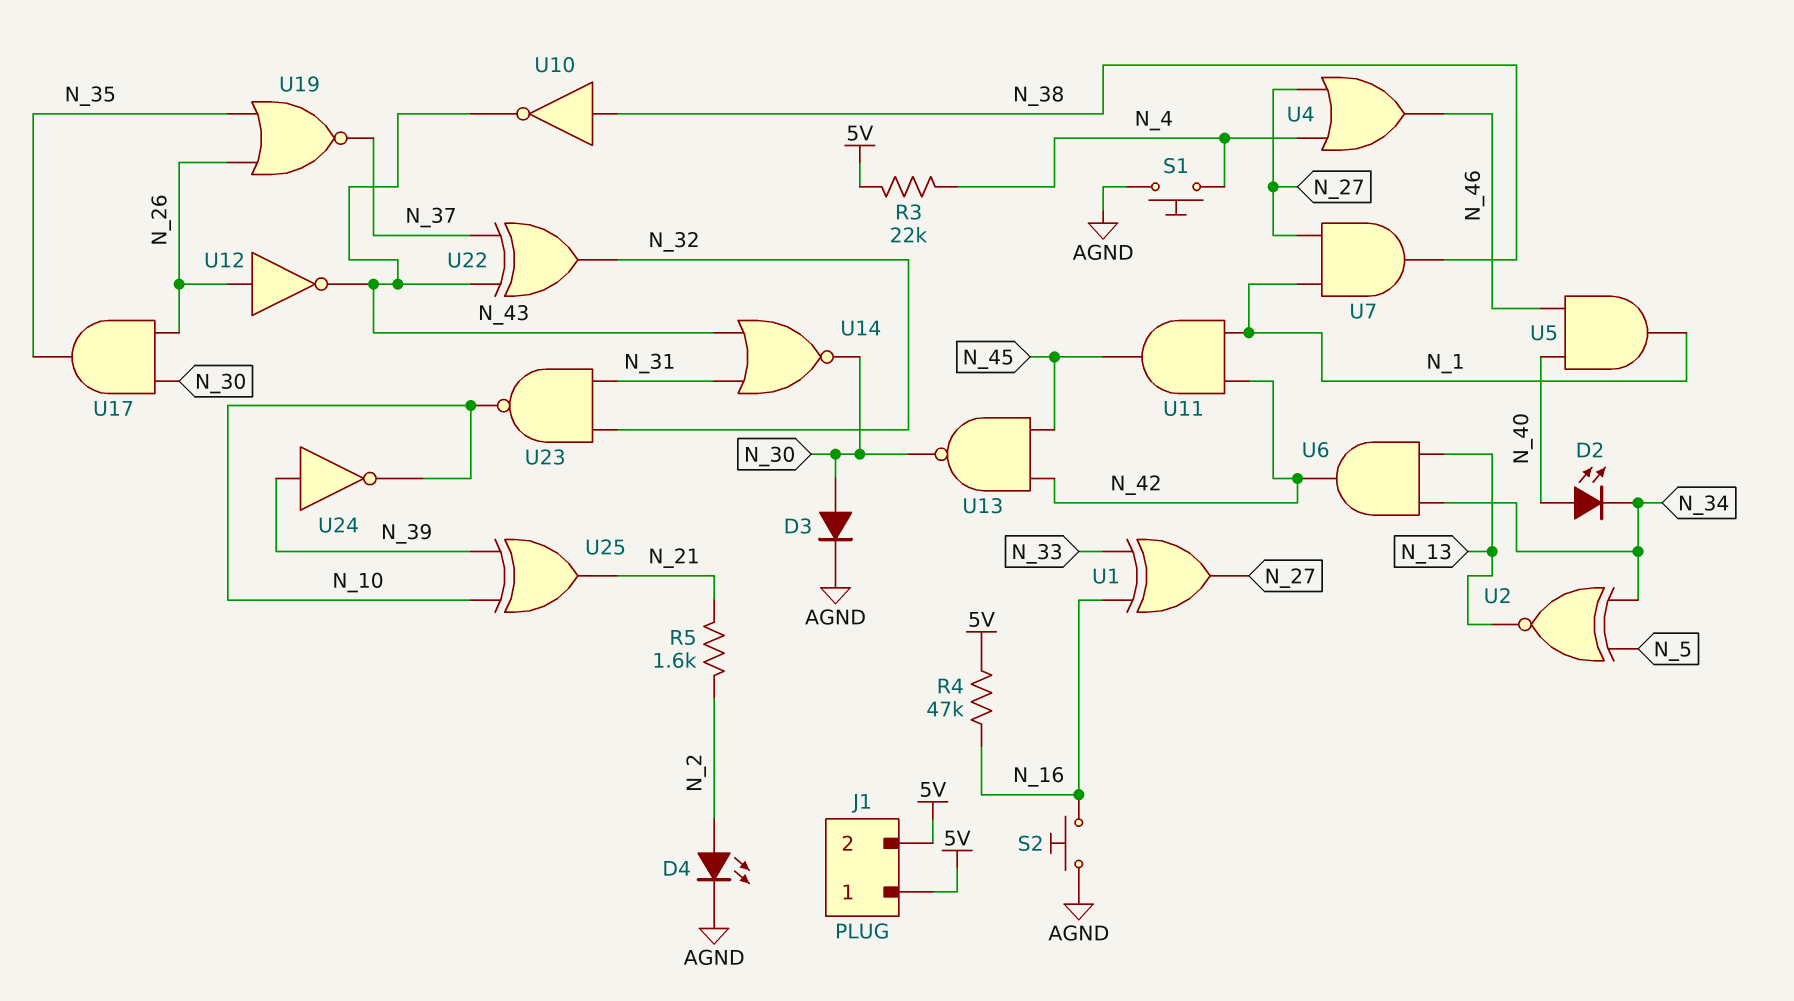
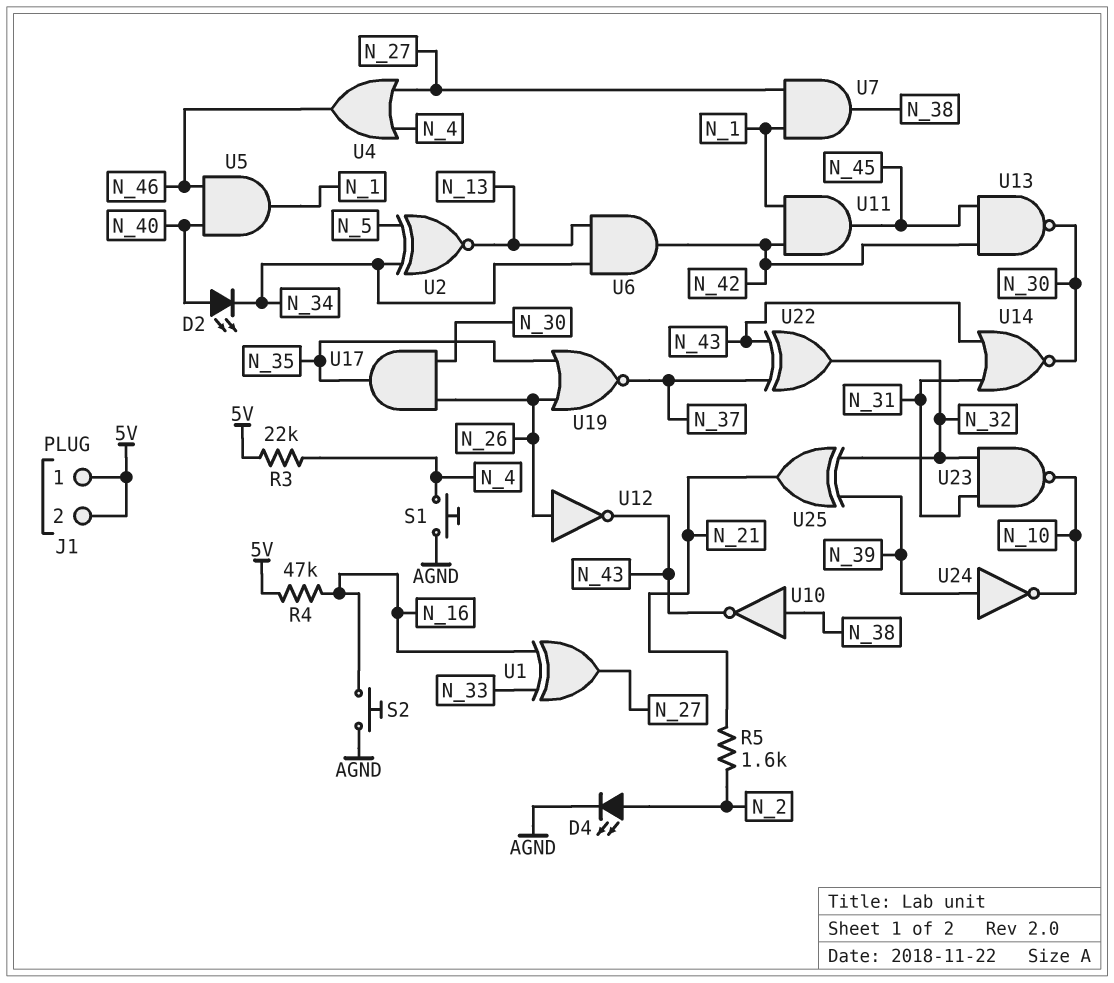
D3: diode (A N_30, K AGND) -> none
U25: XOR (in N_10, in N_39, out N_21) -> XOR (in N_32, in N_39, out N_21)

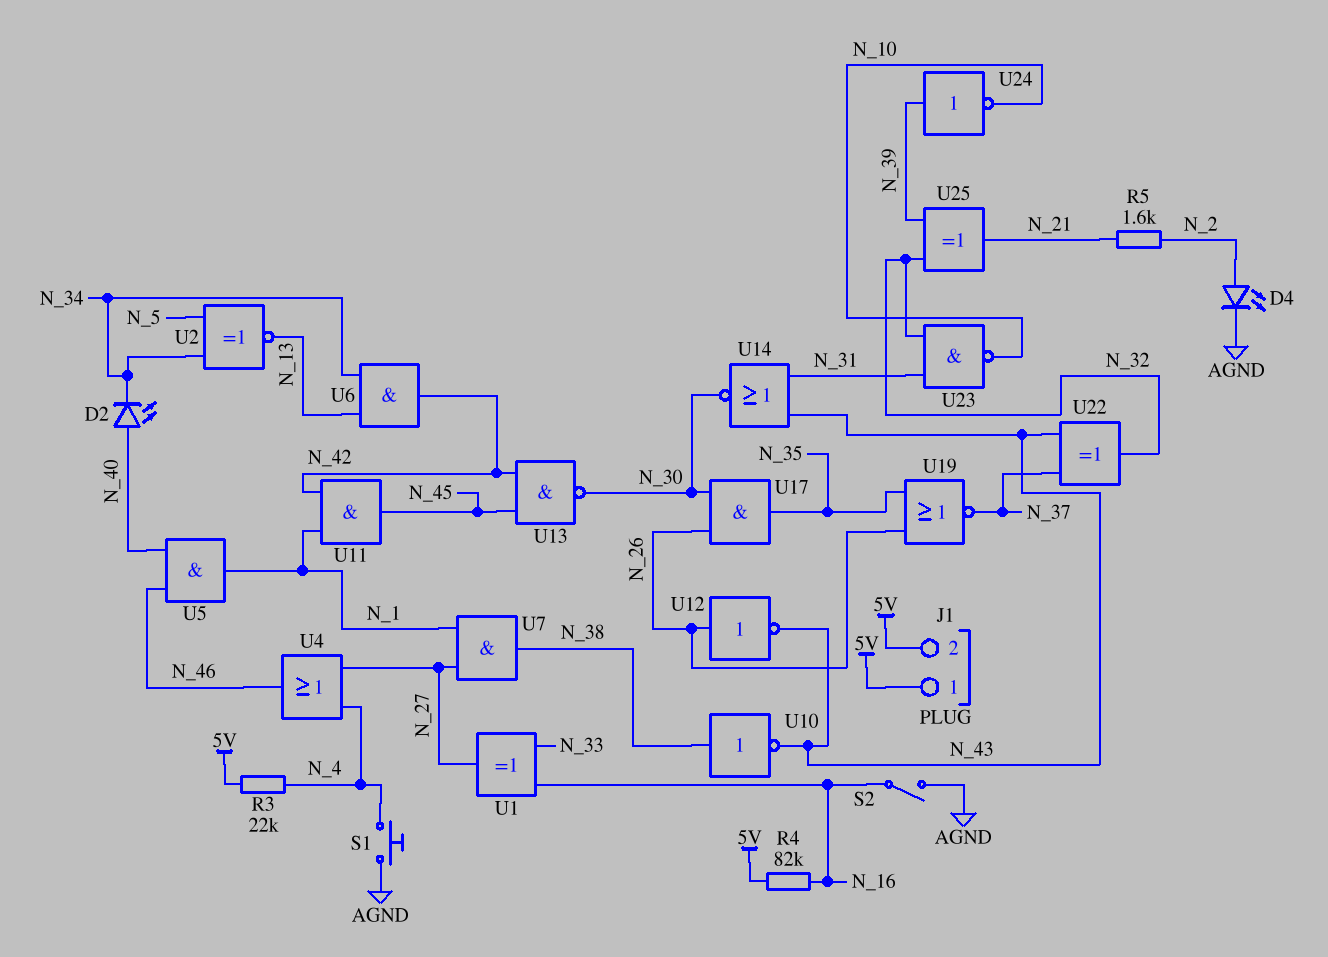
R4: 47k (5V, N_16) -> 82k (5V, N_16)
S2: button (AGND, N_16) -> switch (AGND, N_16)

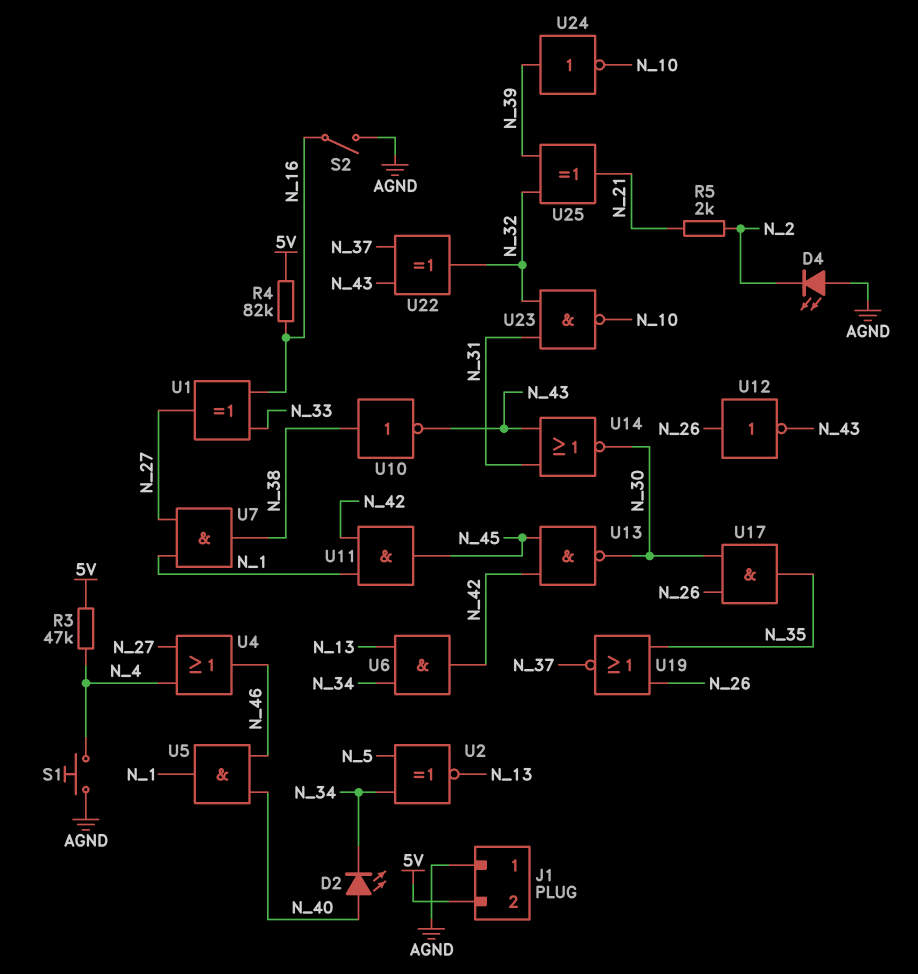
D4: LED (A N_2, K AGND) -> LED (A AGND, K N_2)
J1 pin 1: 5V -> AGND
R3: 22k (5V, N_4) -> 47k (5V, N_4)
R5: 1.6k (N_2, N_21) -> 2k (N_2, N_21)

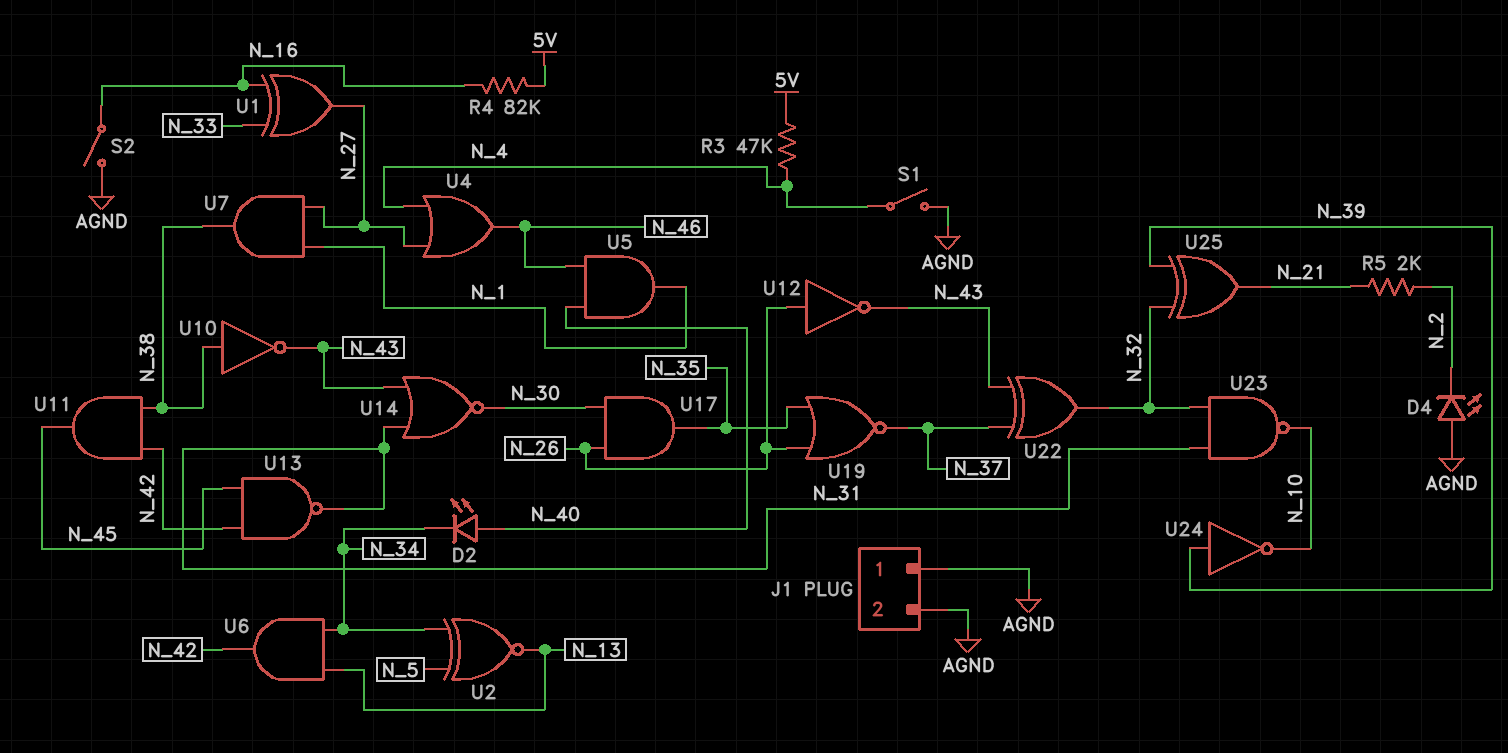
J1 pin 2: 5V -> AGND
S1: button (AGND, N_4) -> switch (AGND, N_4)
U11: AND (in N_1, in N_42, out N_45) -> AND (in N_38, in N_42, out N_45)
U13: NAND (in N_42, in N_45, out N_30) -> NAND (in N_42, in N_45, out N_31)

